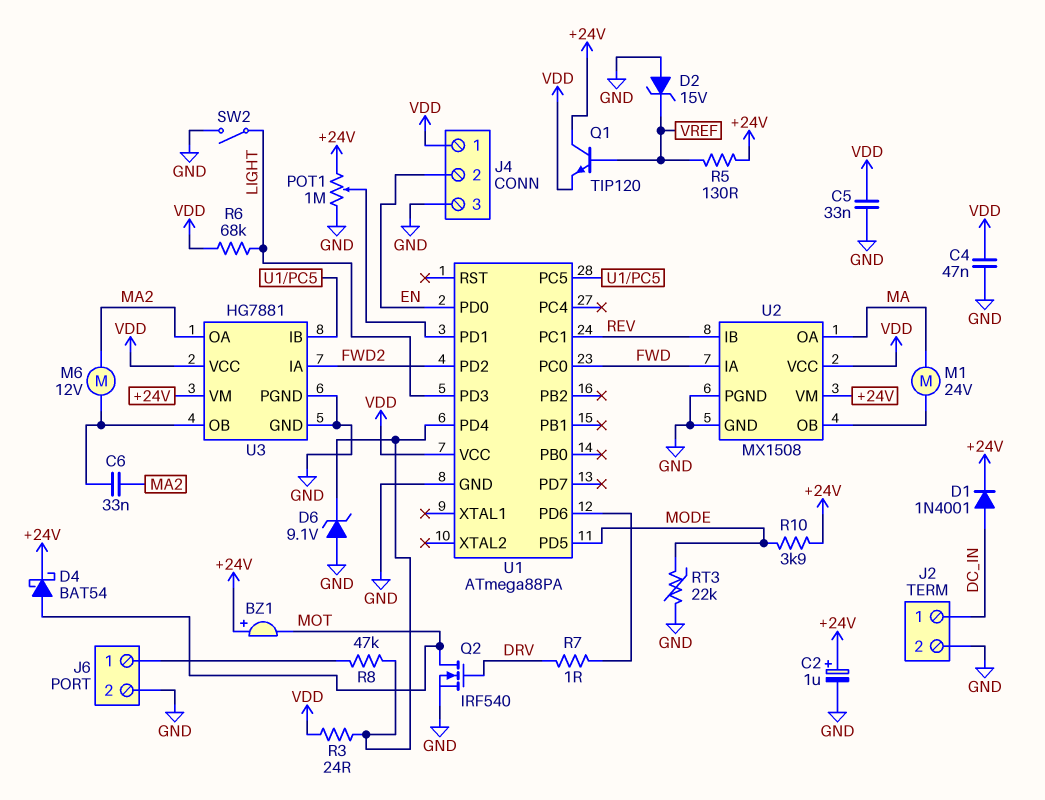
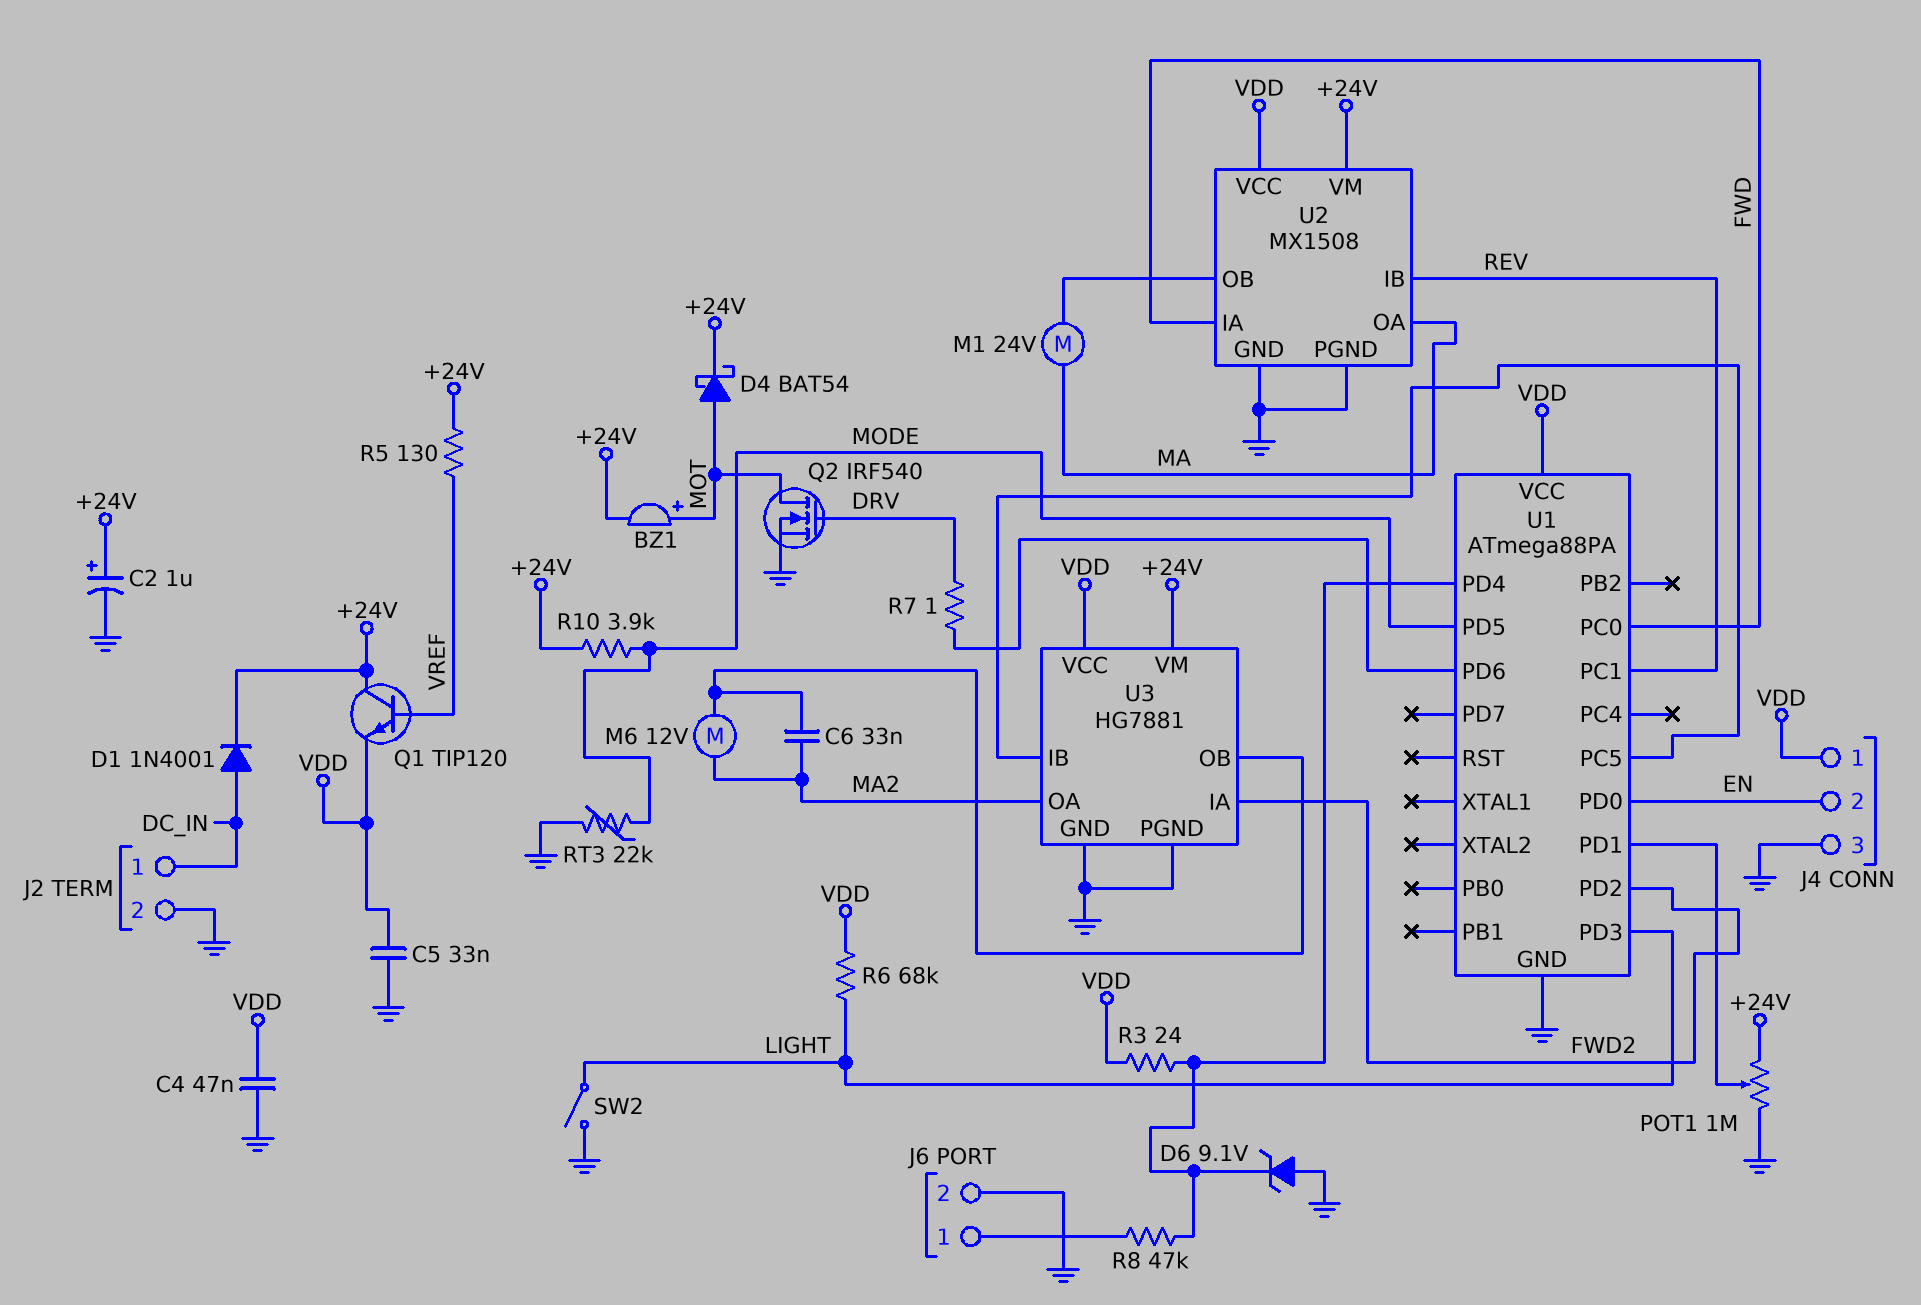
BZ1: buzzer (plus +24V, minus MOT) -> buzzer (plus MOT, minus +24V)
D2: zener 15V (A GND, K VREF) -> none

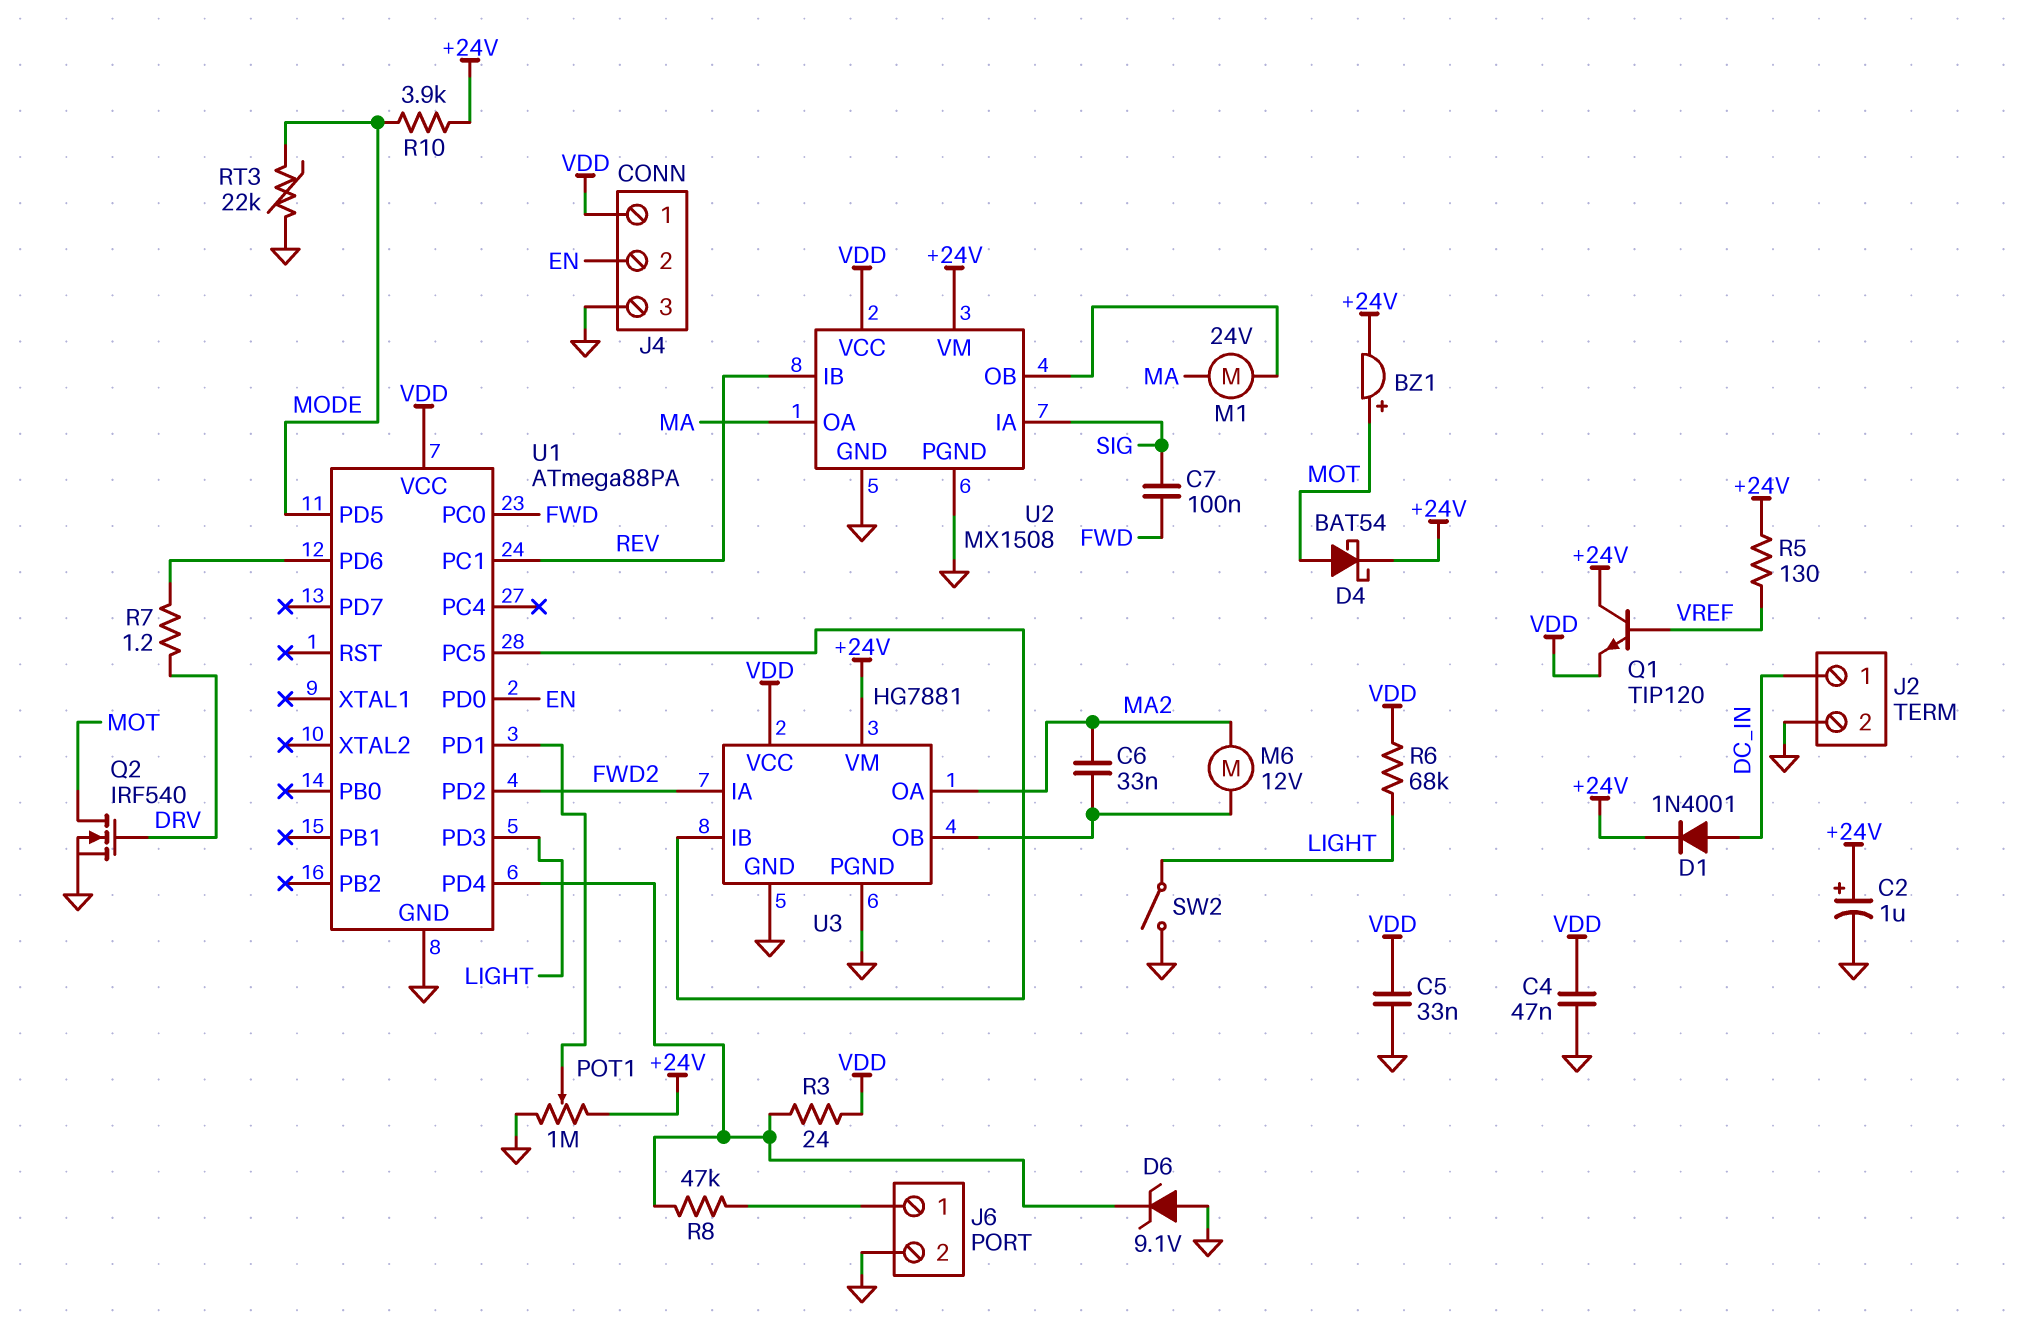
C7: none -> 100nF (FWD, SIG)
R7: 1 (DRV, U1/PD6) -> 1.2 (DRV, U1/PD6)
U2 pin IA: FWD -> SIG

